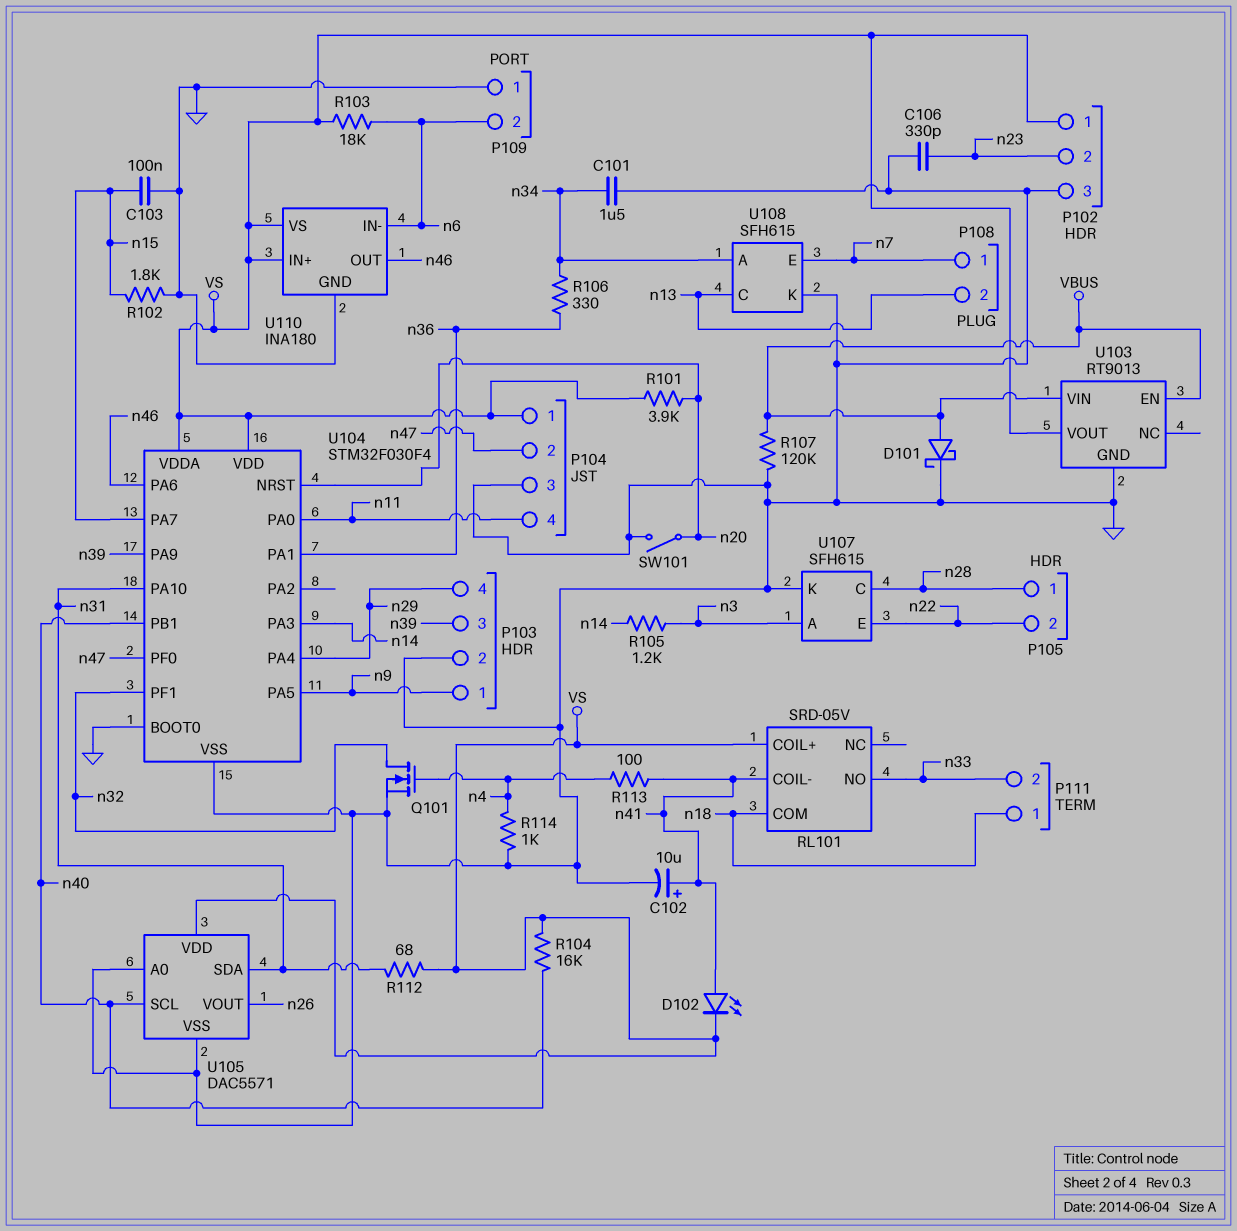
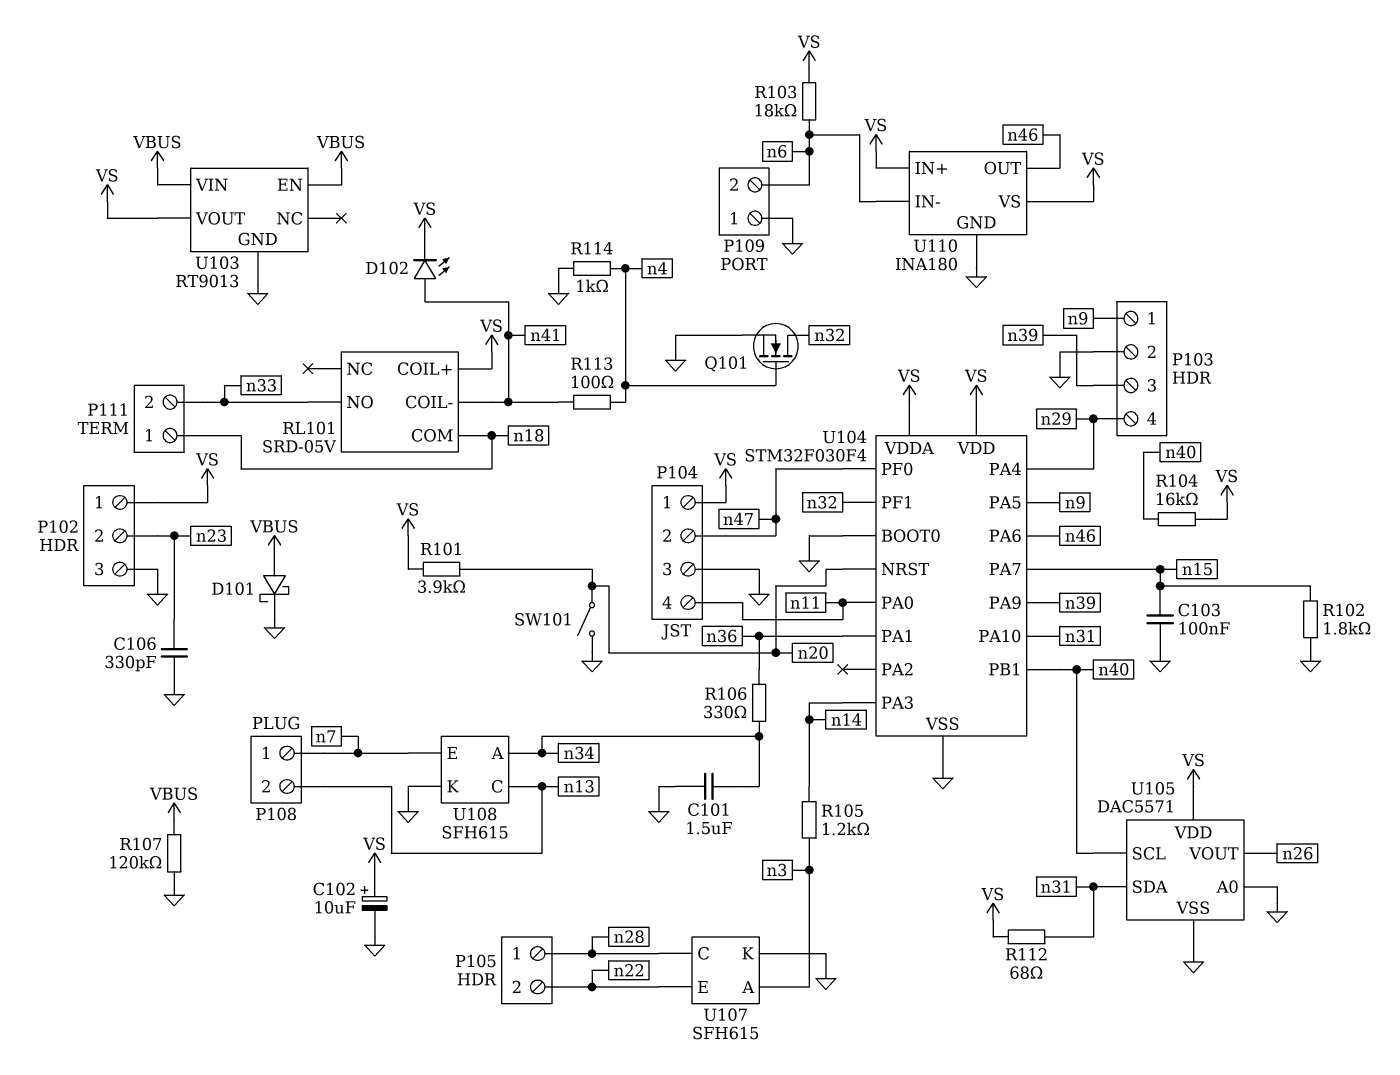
C102: 10uF (plus n41, minus GND) -> 10uF (plus VS, minus GND)

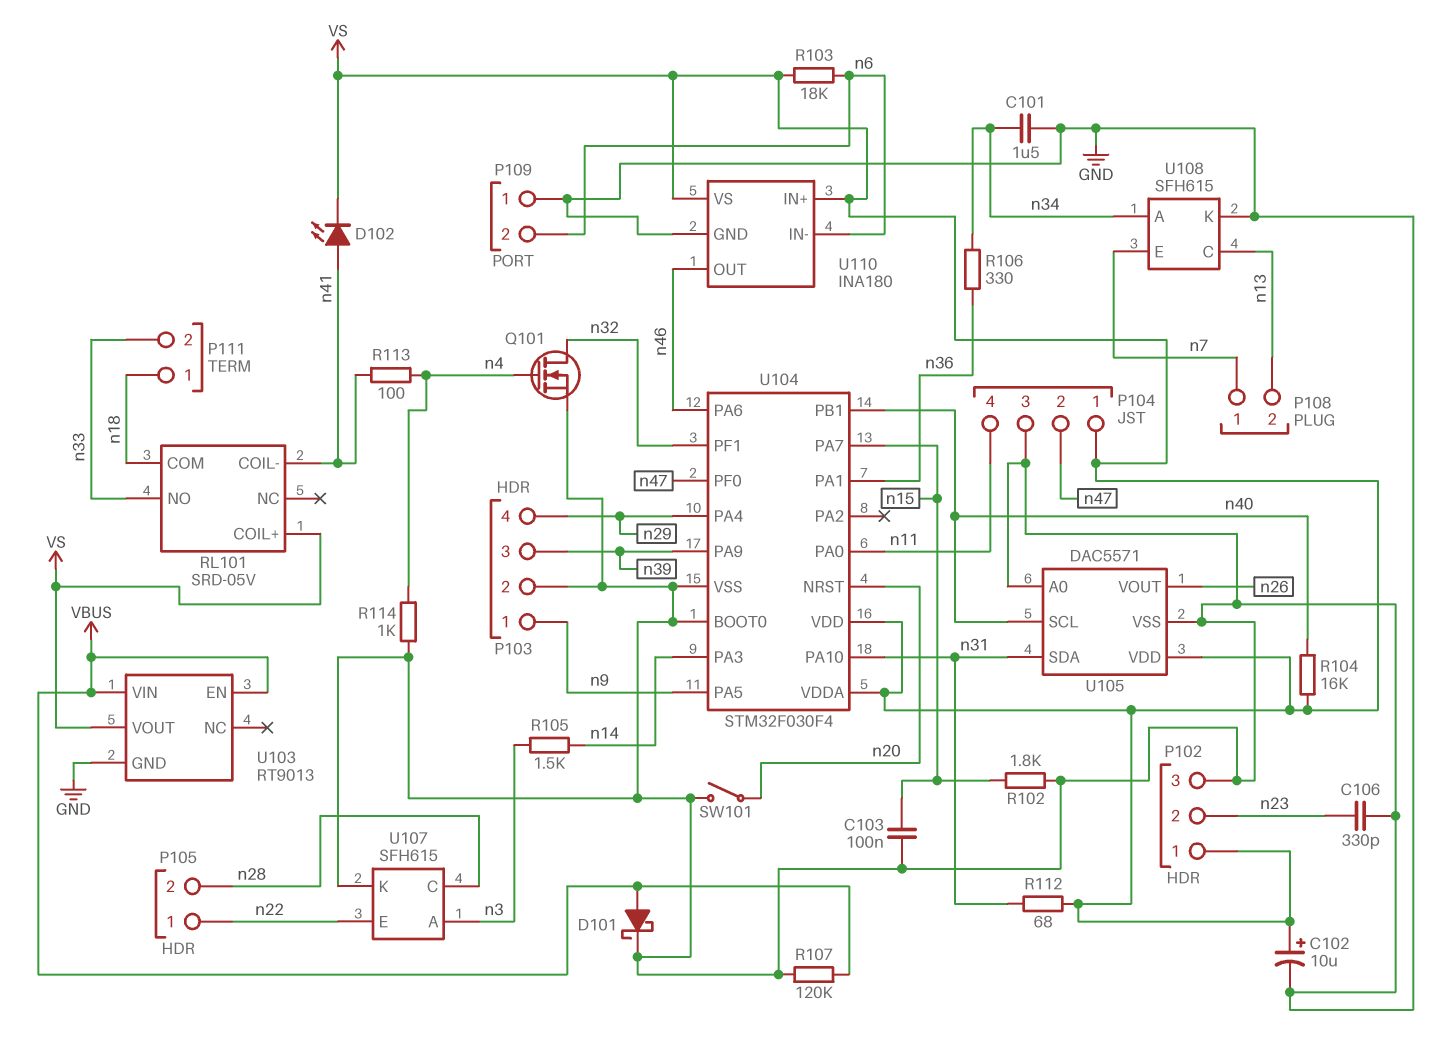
P105 pin 1: n28 -> n22
P105 pin 2: n22 -> n28
R101: 3.9k (VS, n20) -> none
R105: 1.2k (n3, n14) -> 1.5k (n3, n14)

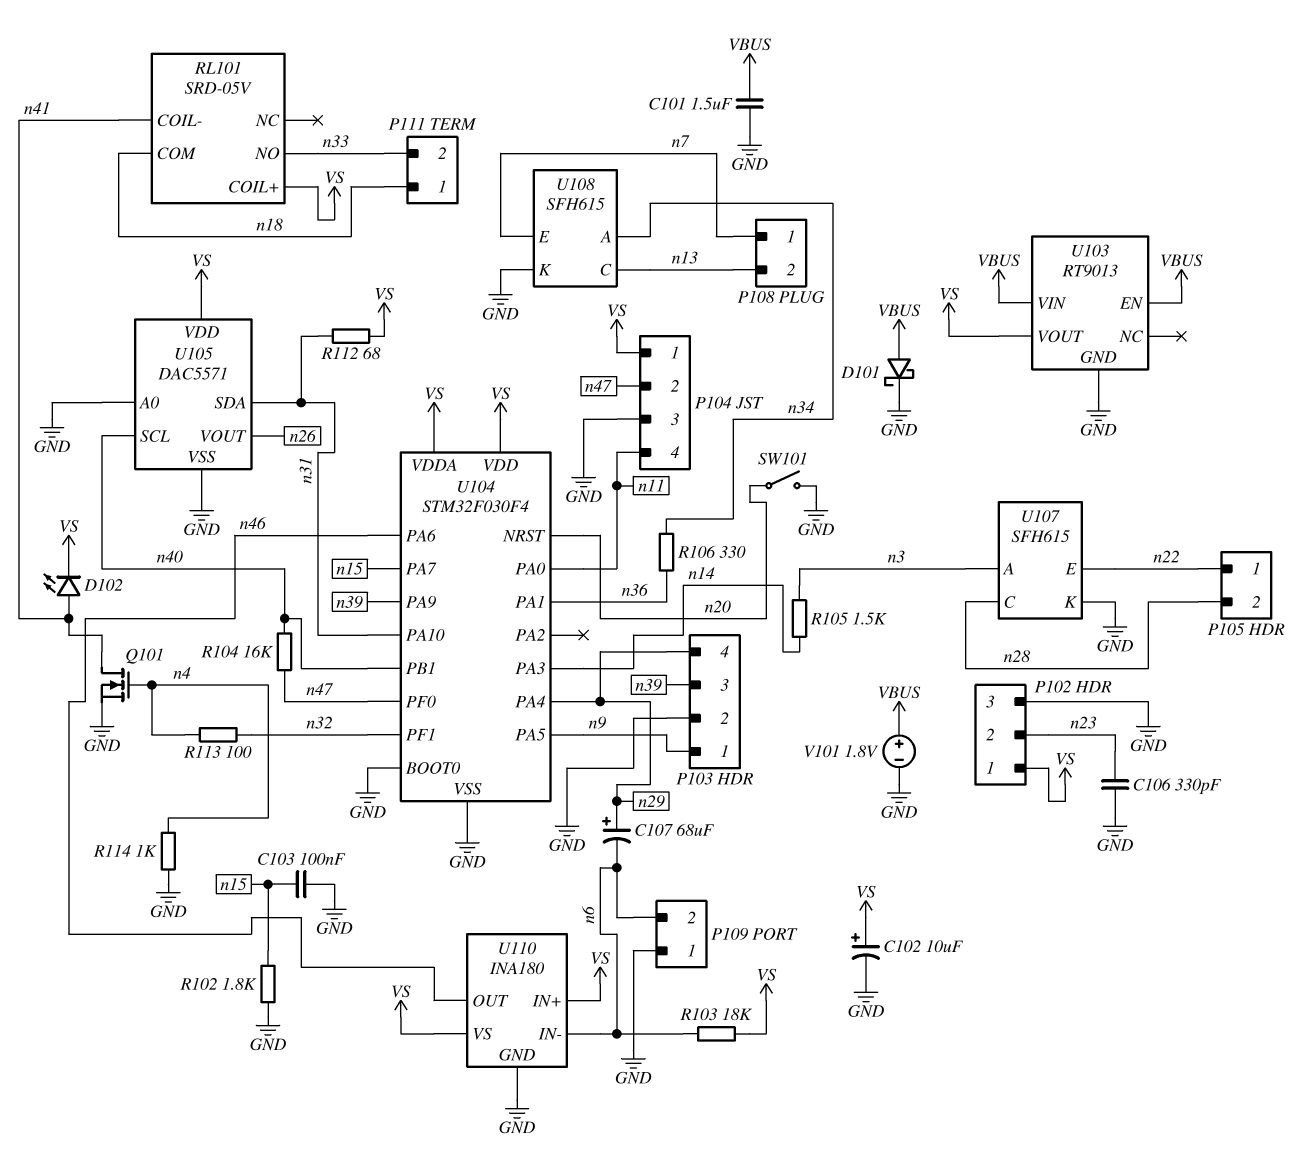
C101: 1.5uF (GND, n34) -> 1.5uF (GND, VBUS)
C107: none -> 68uF (plus n29, minus n6)
Q101: NMOS (G n4, D n32, S GND) -> NMOS (G n4, D n41, S GND)
R104: 16k (VS, n40) -> 16k (n40, n47)
R107: 120k (GND, VBUS) -> none
R113: 100 (n4, n41) -> 100 (n4, n32)
V101: none -> 1.8V (plus VBUS, minus GND)

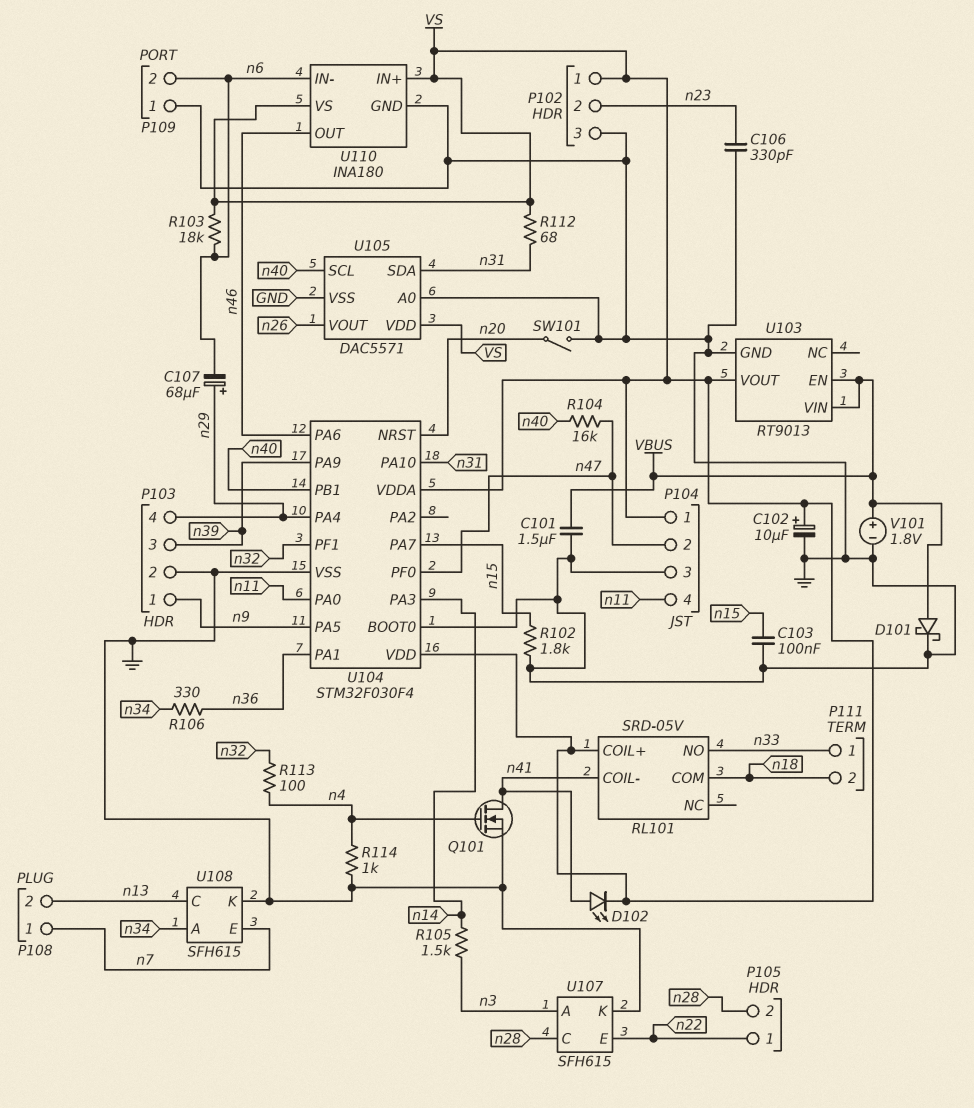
P111 pin 1: n18 -> n33
P111 pin 2: n33 -> n18

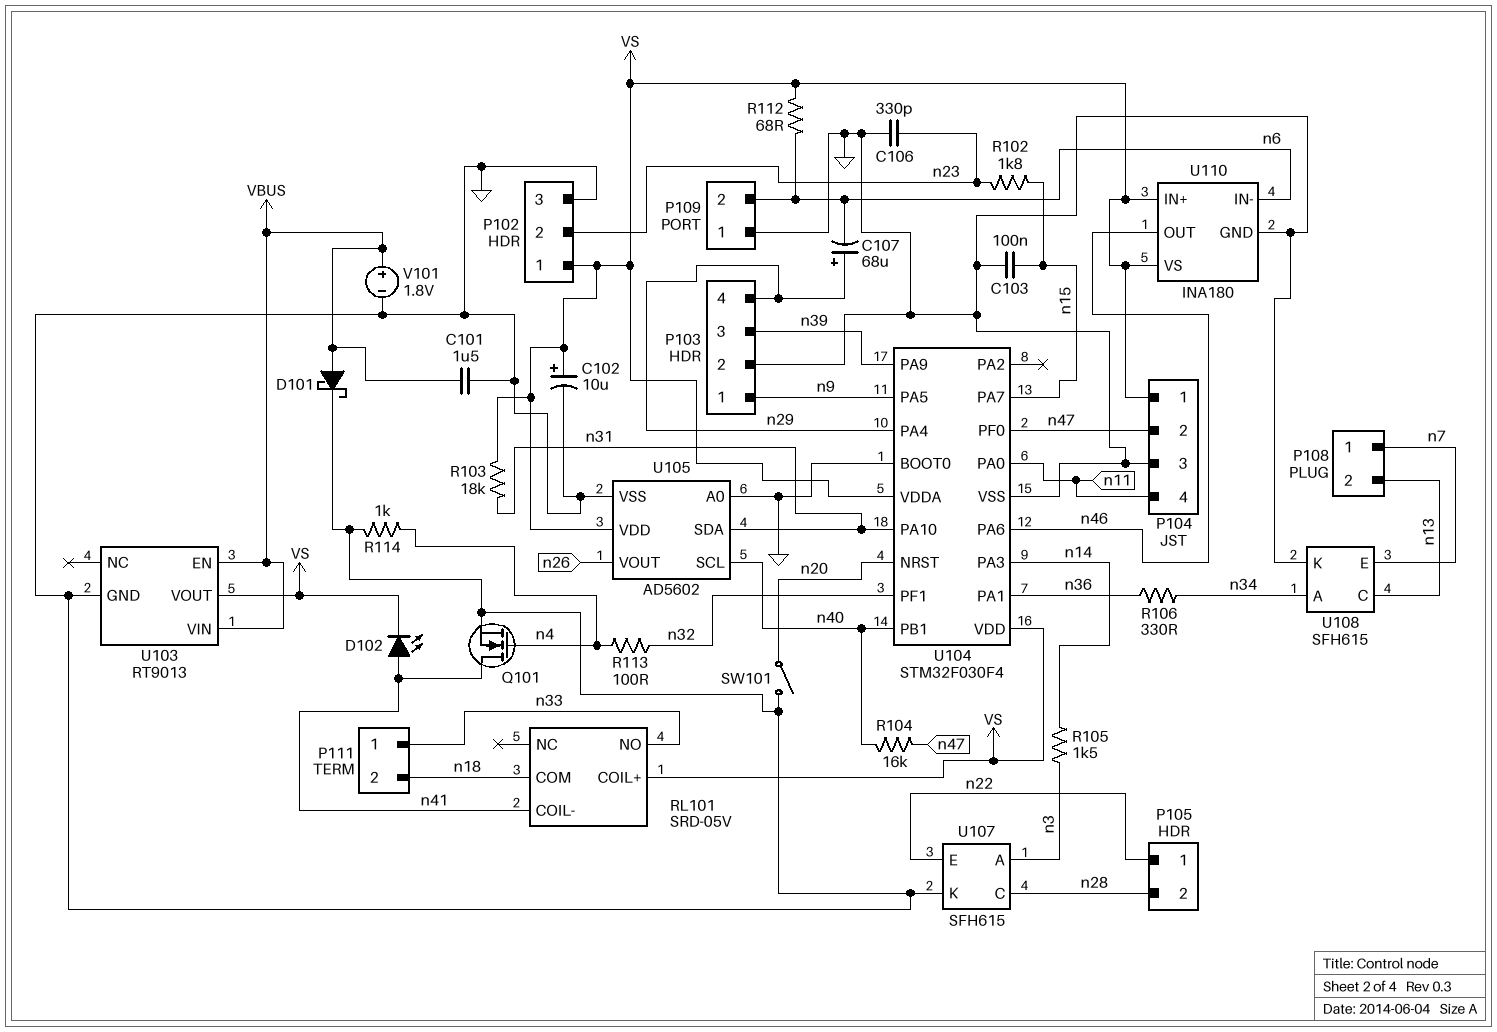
R102: 1.8k (GND, n15) -> 1.8k (n15, n23)
R103: 18k (VS, n6) -> 18k (VS, n31)
R112: 68 (VS, n31) -> 68 (VS, n6)
U105: DAC5571 -> AD5602

